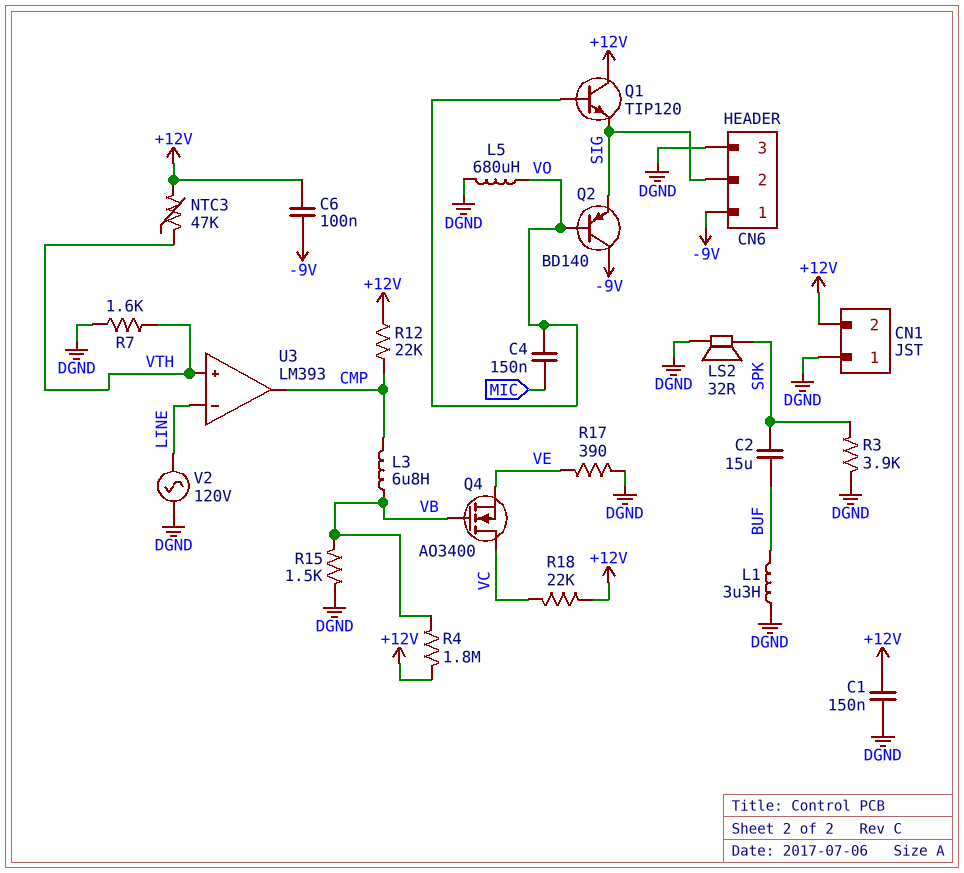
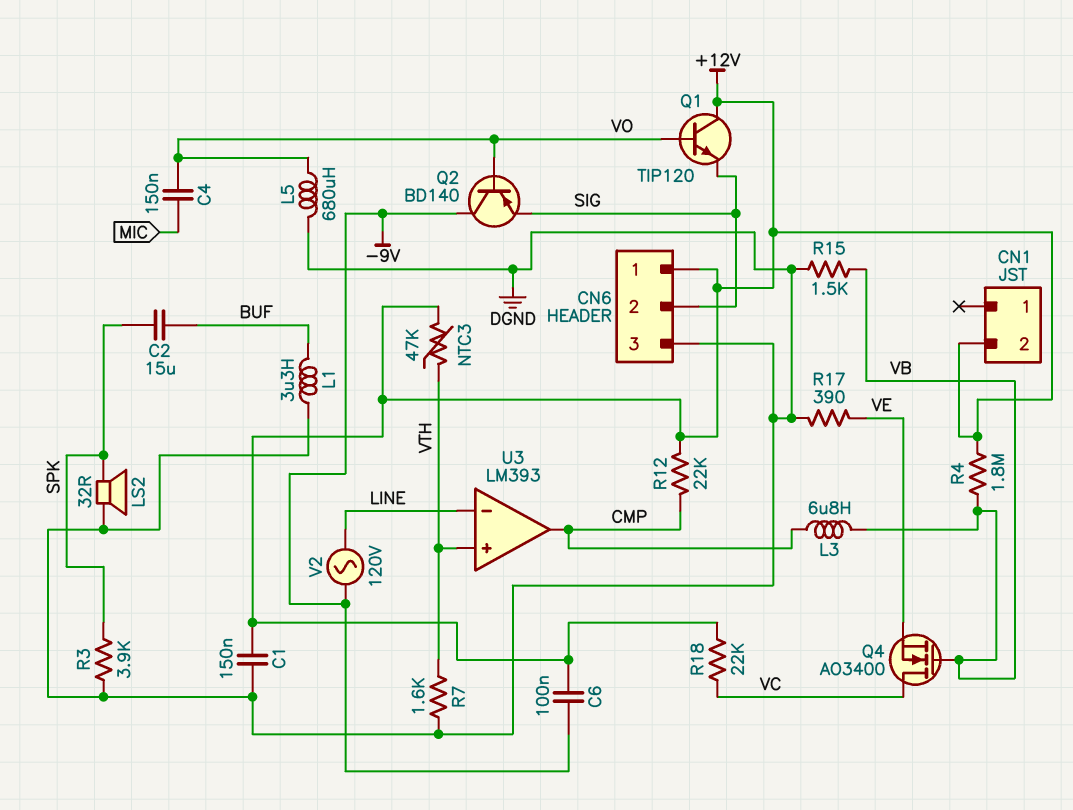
CN1 pin 1: DGND -> none
CN6 pin 1: -9V -> +12V
V2: AC 120V (DGND, LINE) -> AC 120V (-9V, LINE)

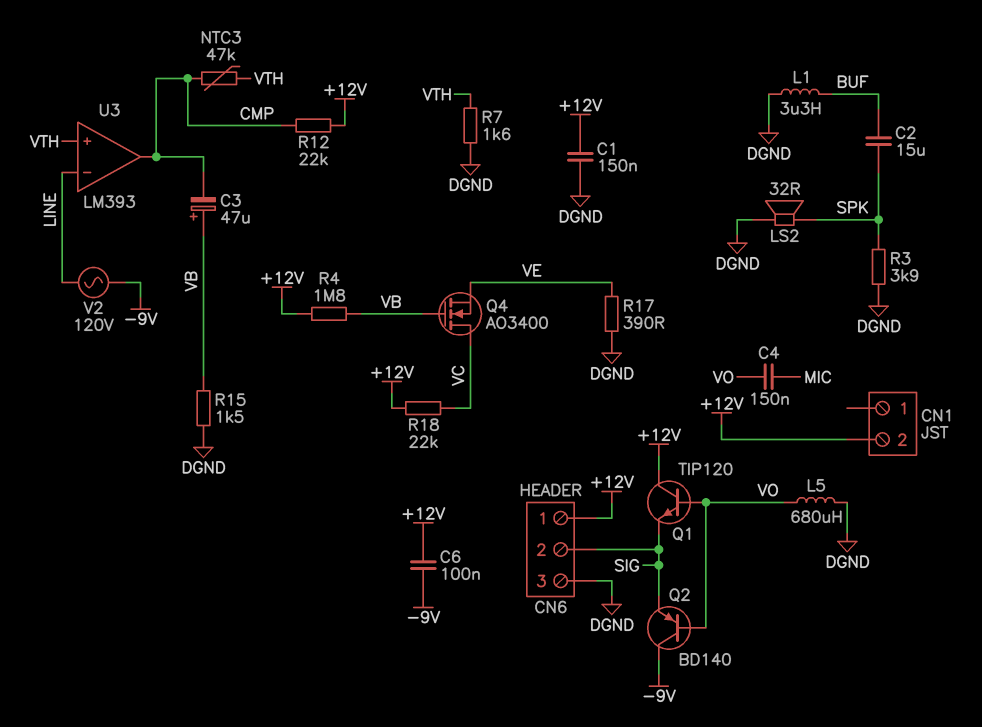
C3: none -> 47uF (plus VB, minus CMP)
L3: 6.8uH (CMP, VB) -> none
NTC3: 47k (+12V, VTH) -> 47k (CMP, VTH)

